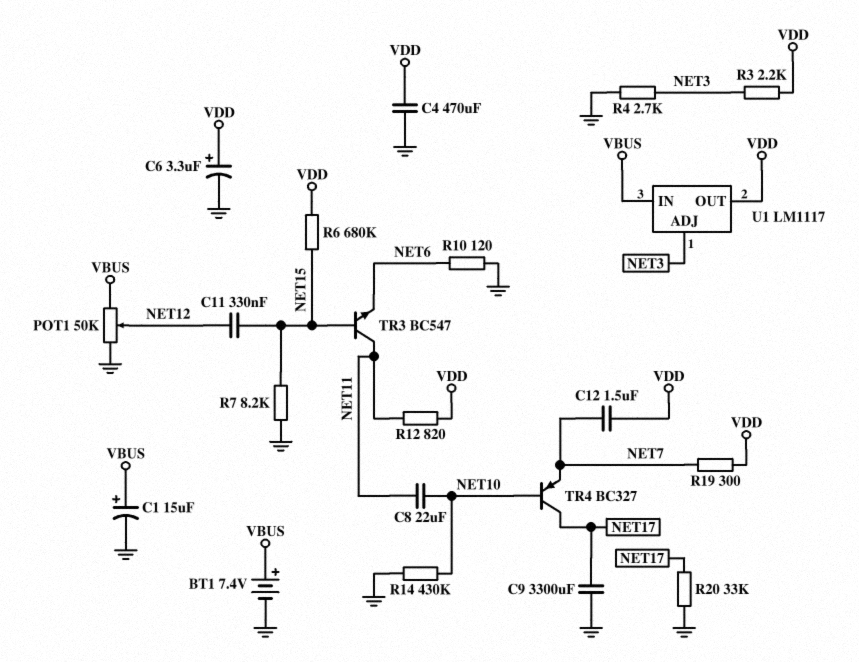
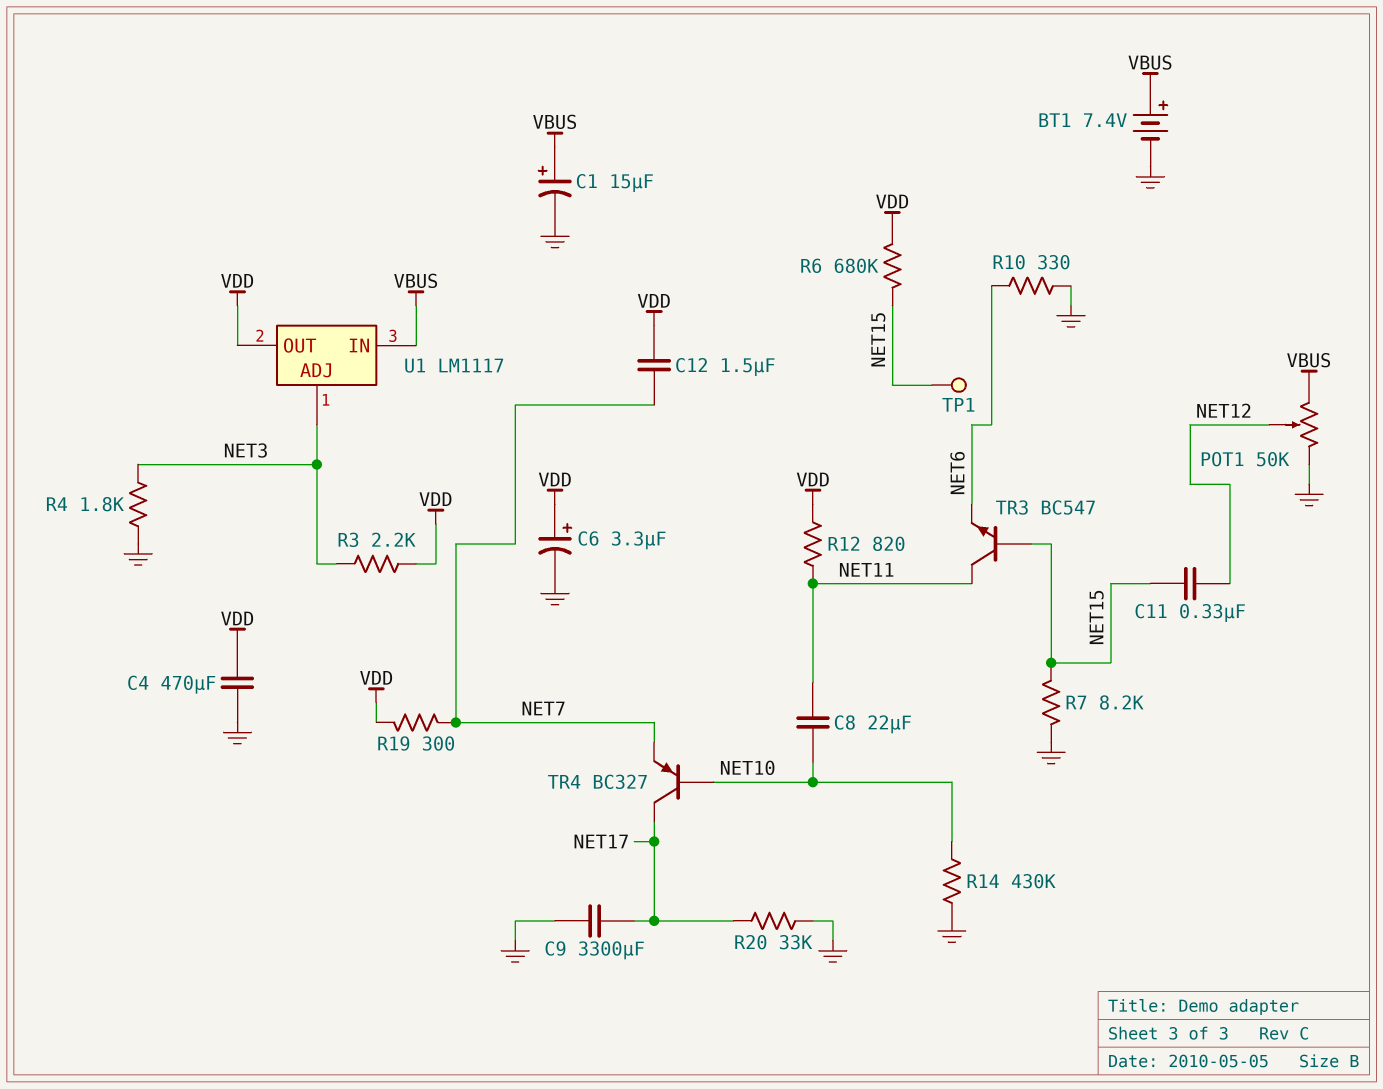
R4: 2.7k (GND, NET3) -> 1.8k (GND, NET3)
R10: 120 (GND, NET6) -> 330 (GND, NET6)
TP1: none -> test point (NET15)

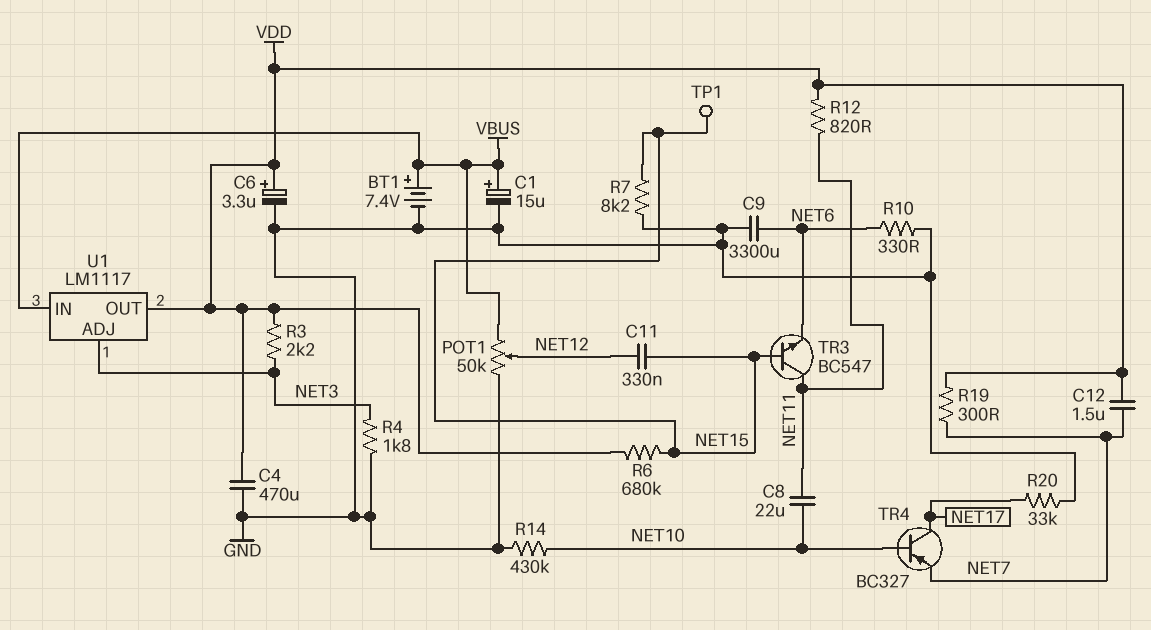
C9: 3300uF (GND, NET17) -> 3300uF (GND, NET6)

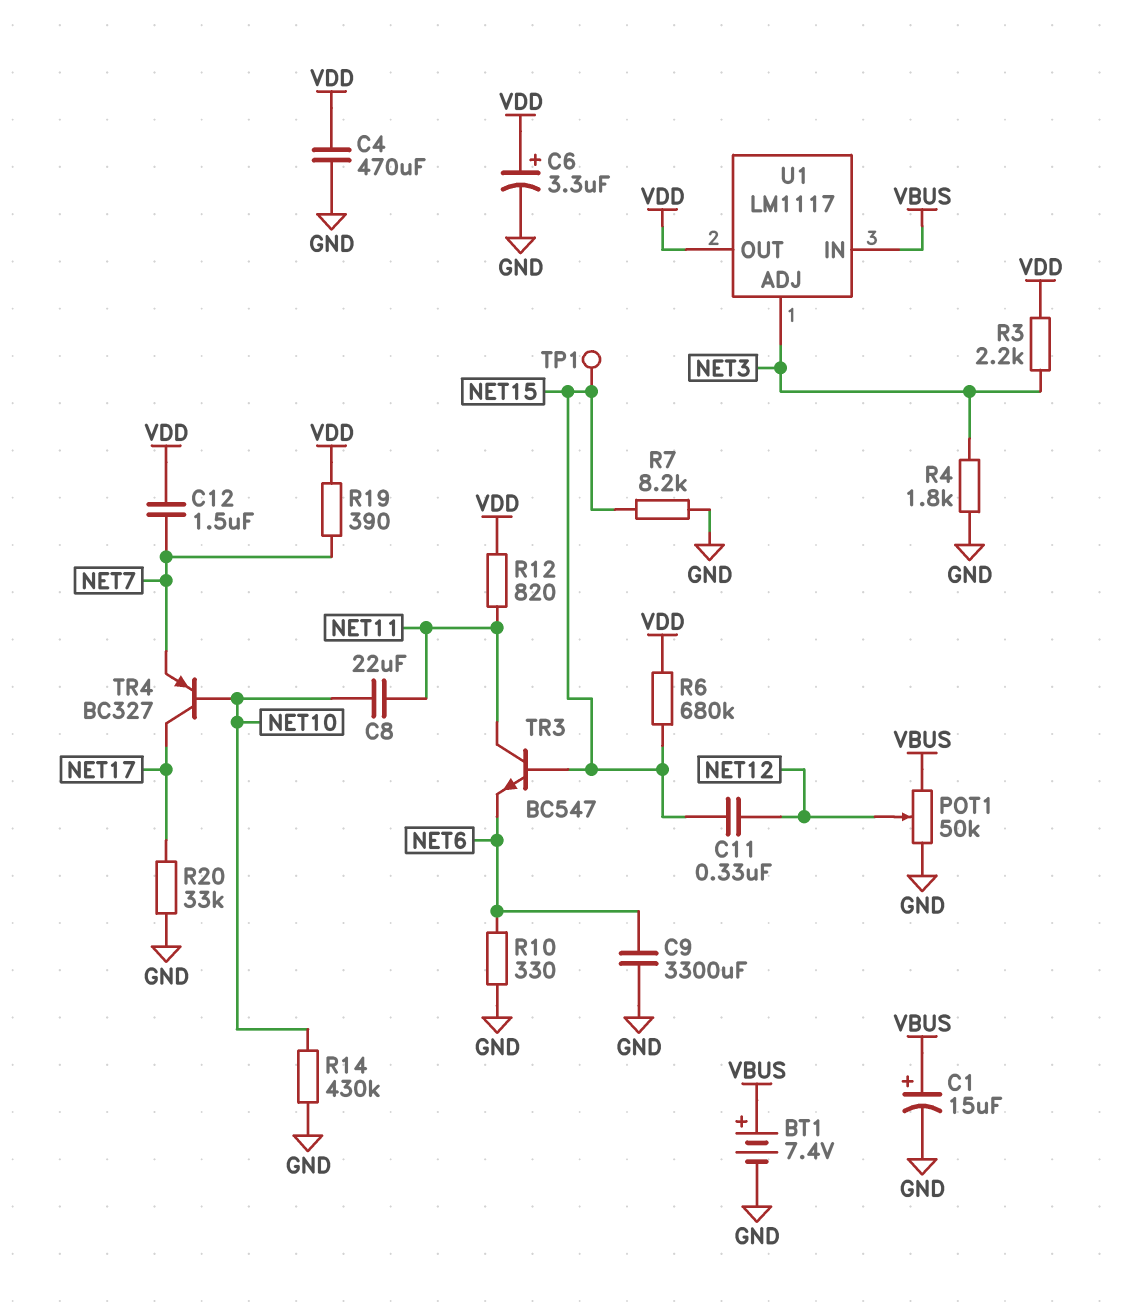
R19: 300 (NET7, VDD) -> 390 (NET7, VDD)

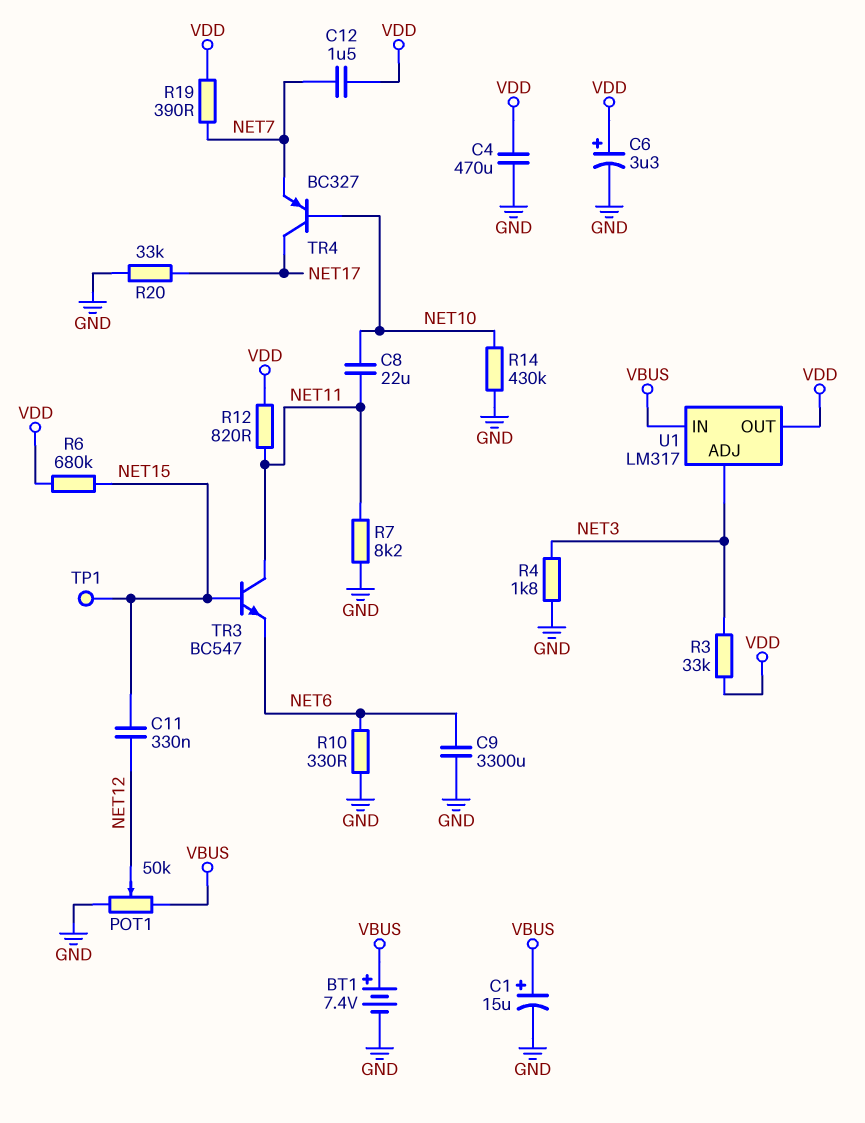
R3: 2.2k (NET3, VDD) -> 33k (NET3, VDD)
R7: 8.2k (GND, NET15) -> 8.2k (GND, NET11)
U1: LM1117 -> LM317

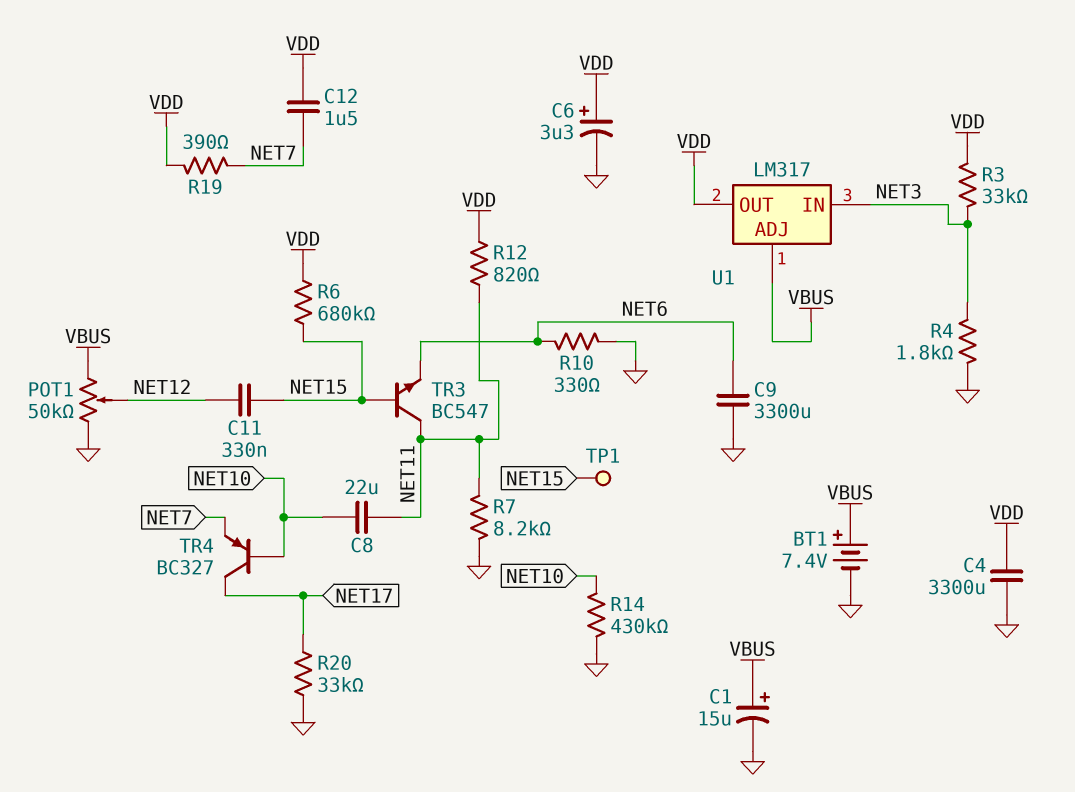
C4: 470uF (GND, VDD) -> 3300uF (GND, VDD)
U1 pin ADJ: NET3 -> VBUS
U1 pin IN: VBUS -> NET3

